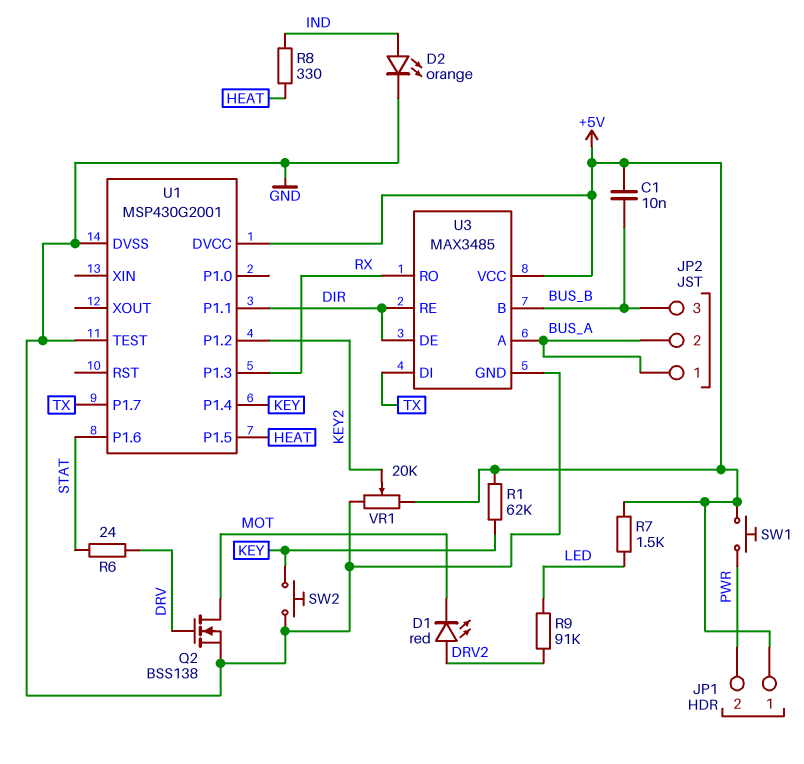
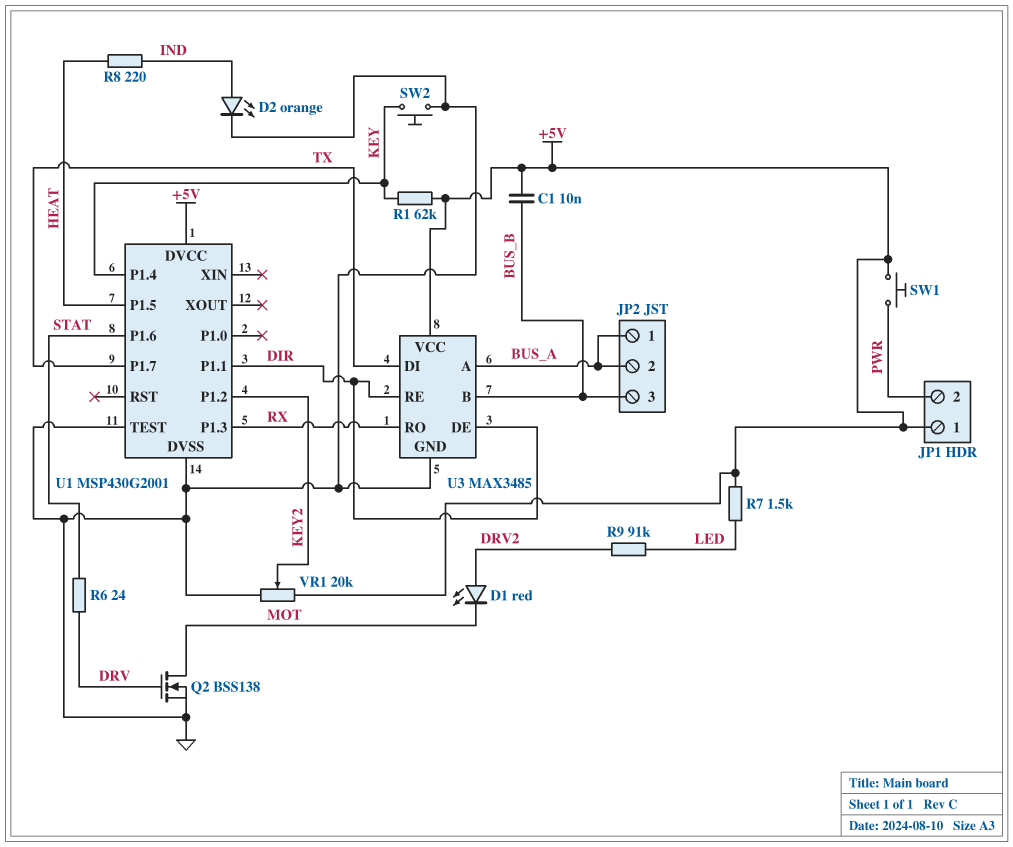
R8: 330 (HEAT, IND) -> 220 (HEAT, IND)

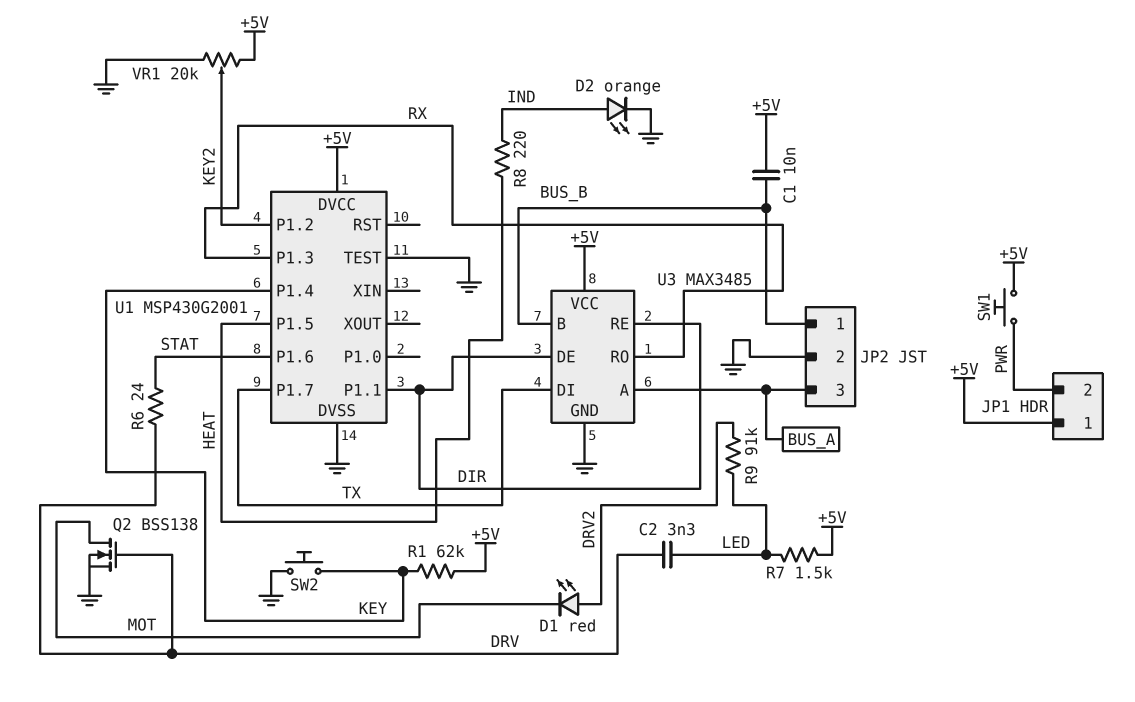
C2: none -> 3.3nF (DRV, LED)
JP2 pin 1: BUS_A -> BUS_B
JP2 pin 2: BUS_A -> GND
JP2 pin 3: BUS_B -> BUS_A

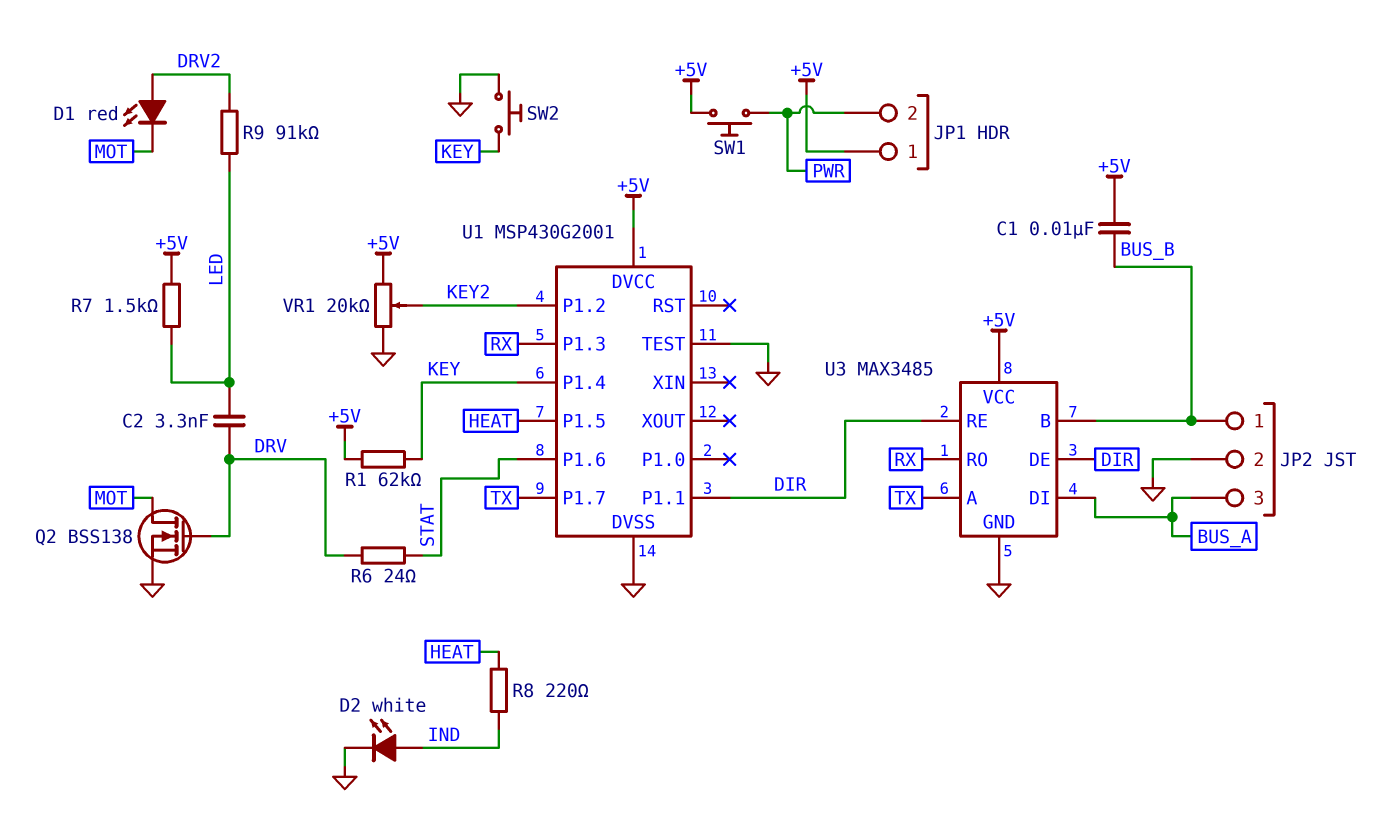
D2: LED orange (A IND, K GND) -> LED white (A IND, K GND)
U3 pin A: BUS_A -> TX
U3 pin DI: TX -> BUS_A

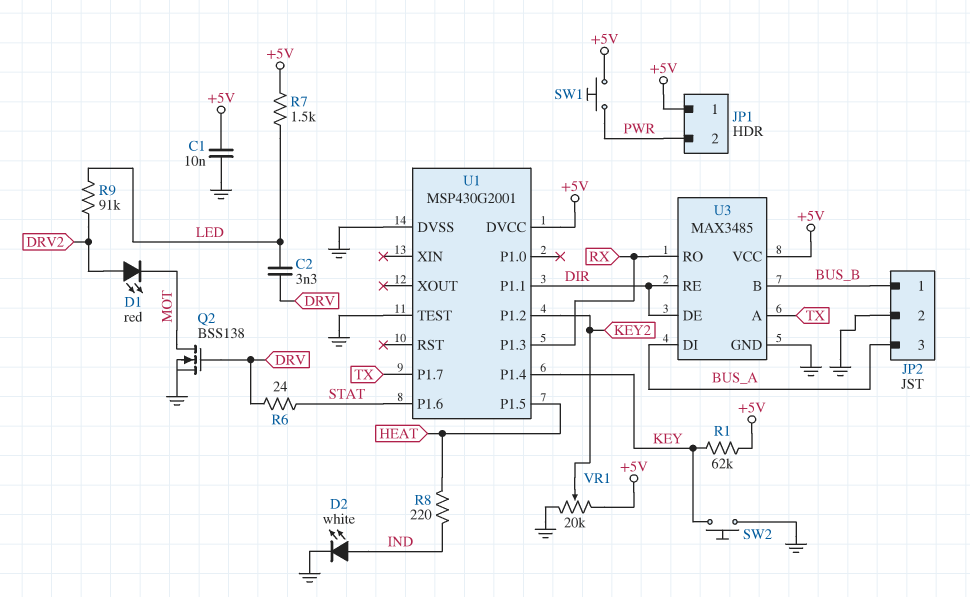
C1: 10nF (+5V, BUS_B) -> 10nF (+5V, GND)

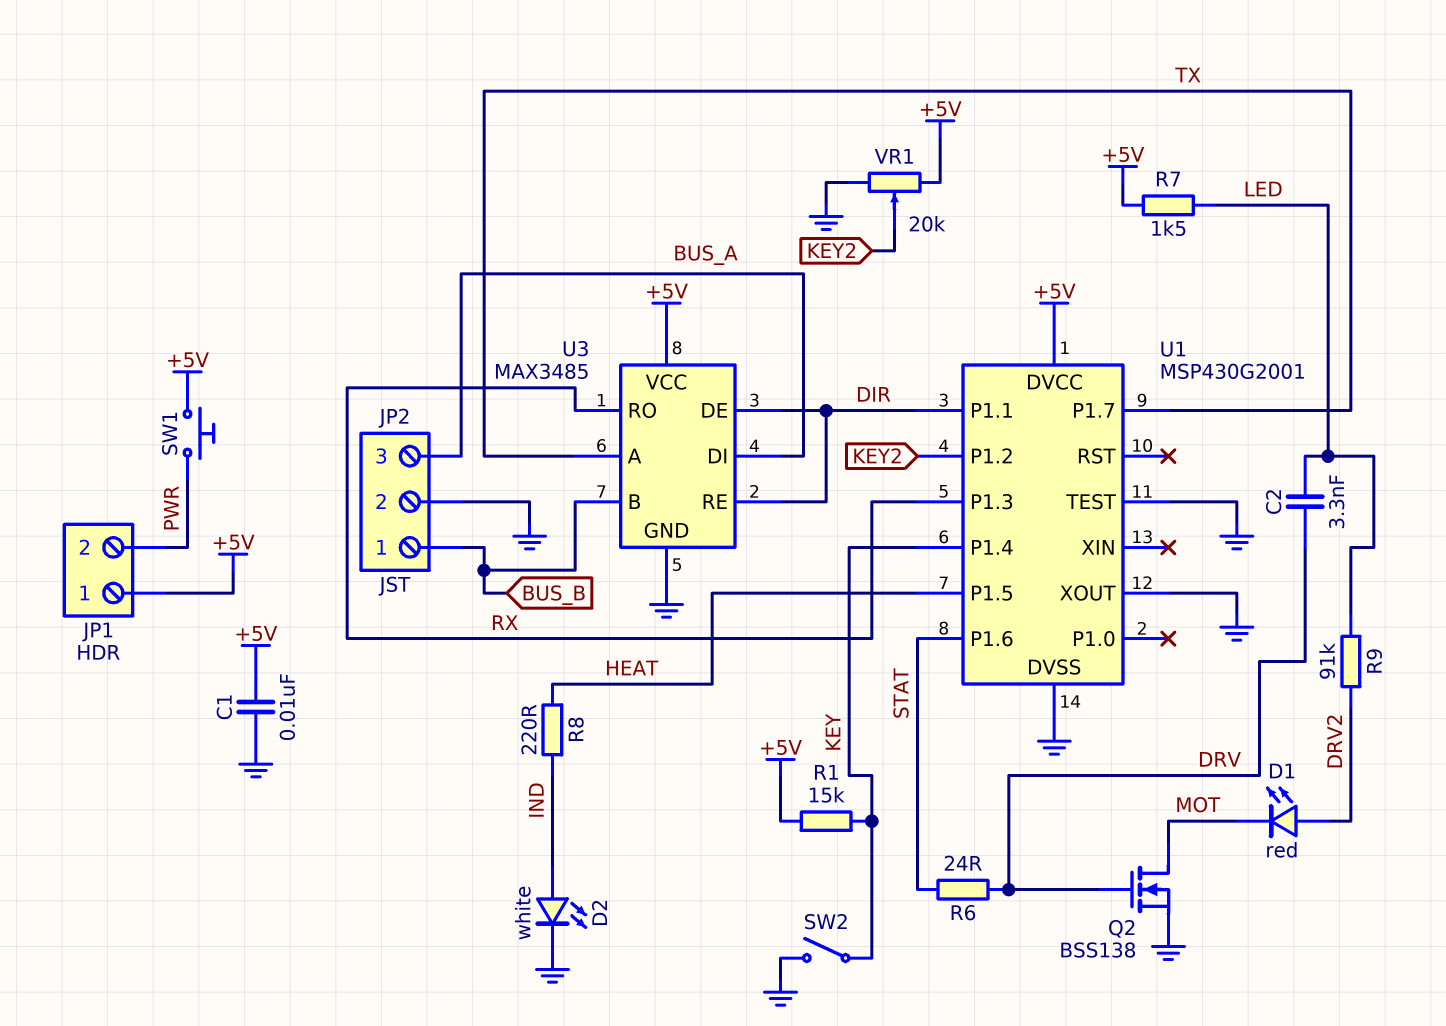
R1: 62k (+5V, KEY) -> 15k (+5V, KEY)
SW2: button (GND, KEY) -> switch (GND, KEY)
U1 pin XOUT: none -> GND

